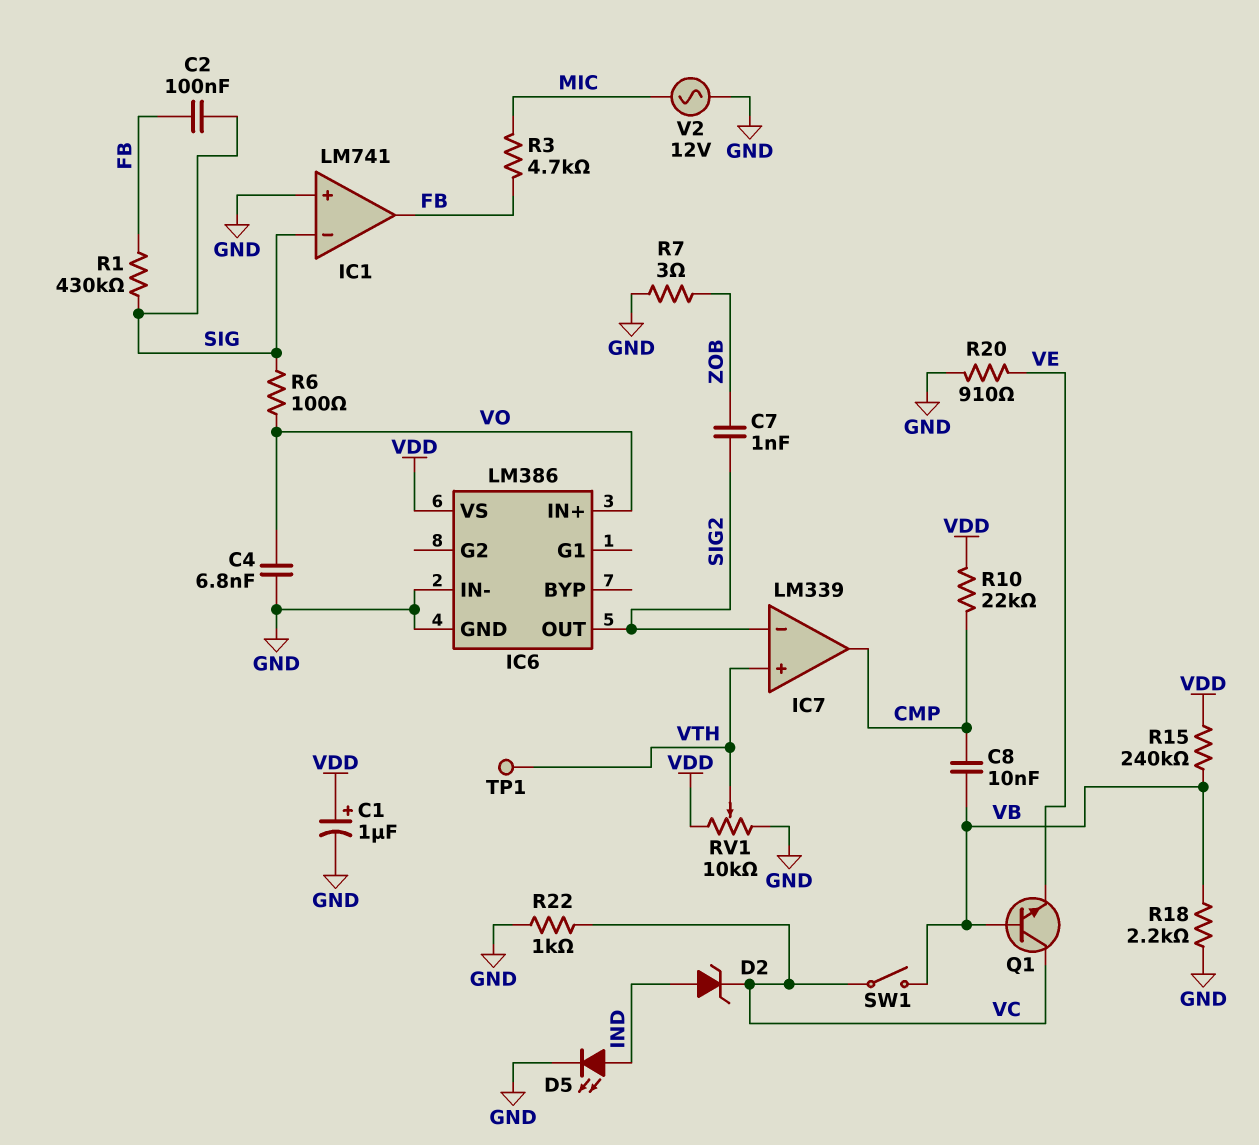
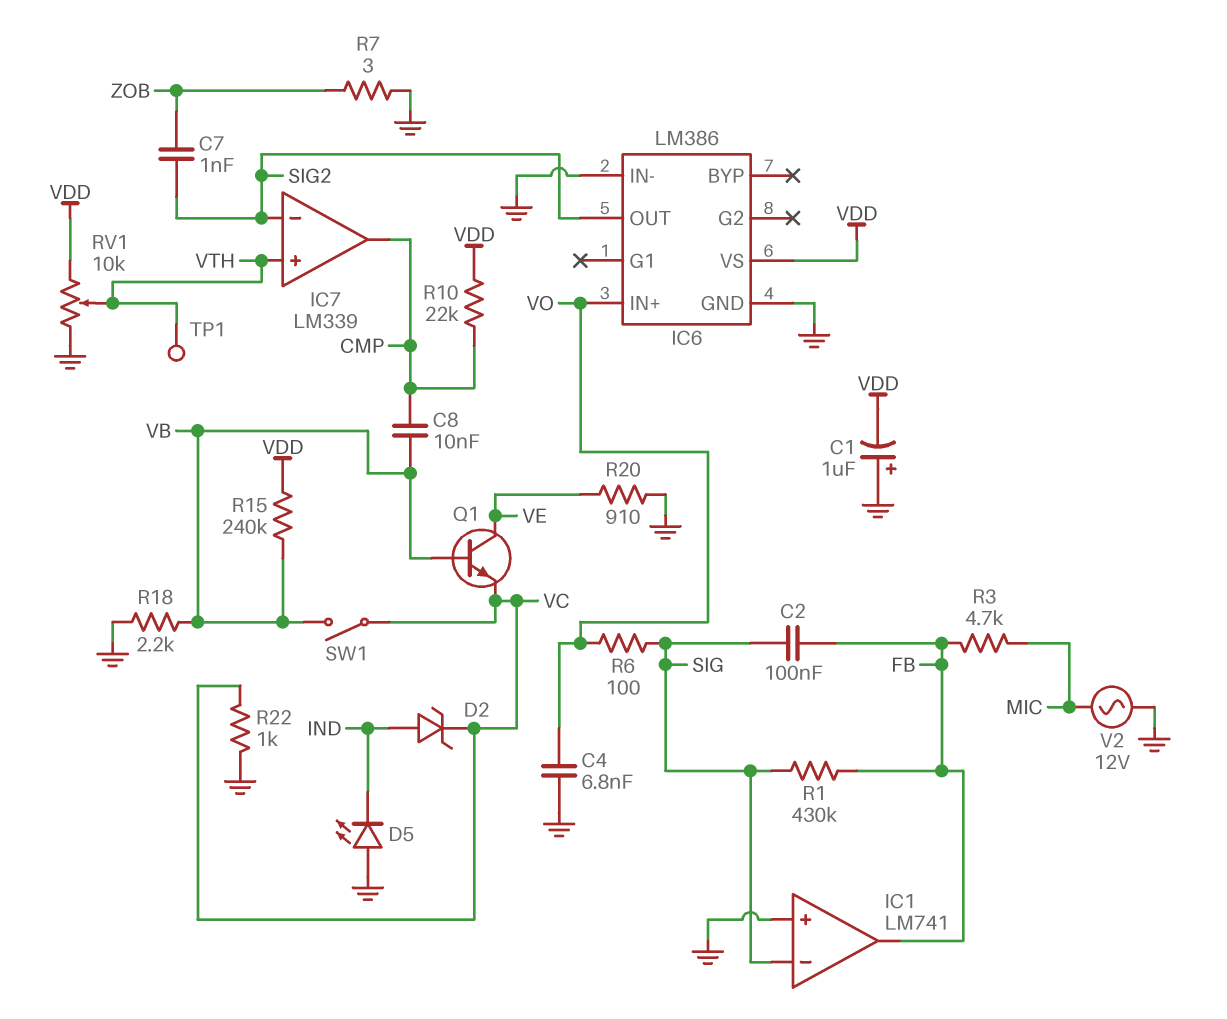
C1: 1uF (plus VDD, minus GND) -> 1uF (plus GND, minus VDD)
D5: LED (A IND, K GND) -> LED (A GND, K IND)
Q1: NPN (B VB, C VC, E VE) -> NPN (B VB, C VE, E VC)

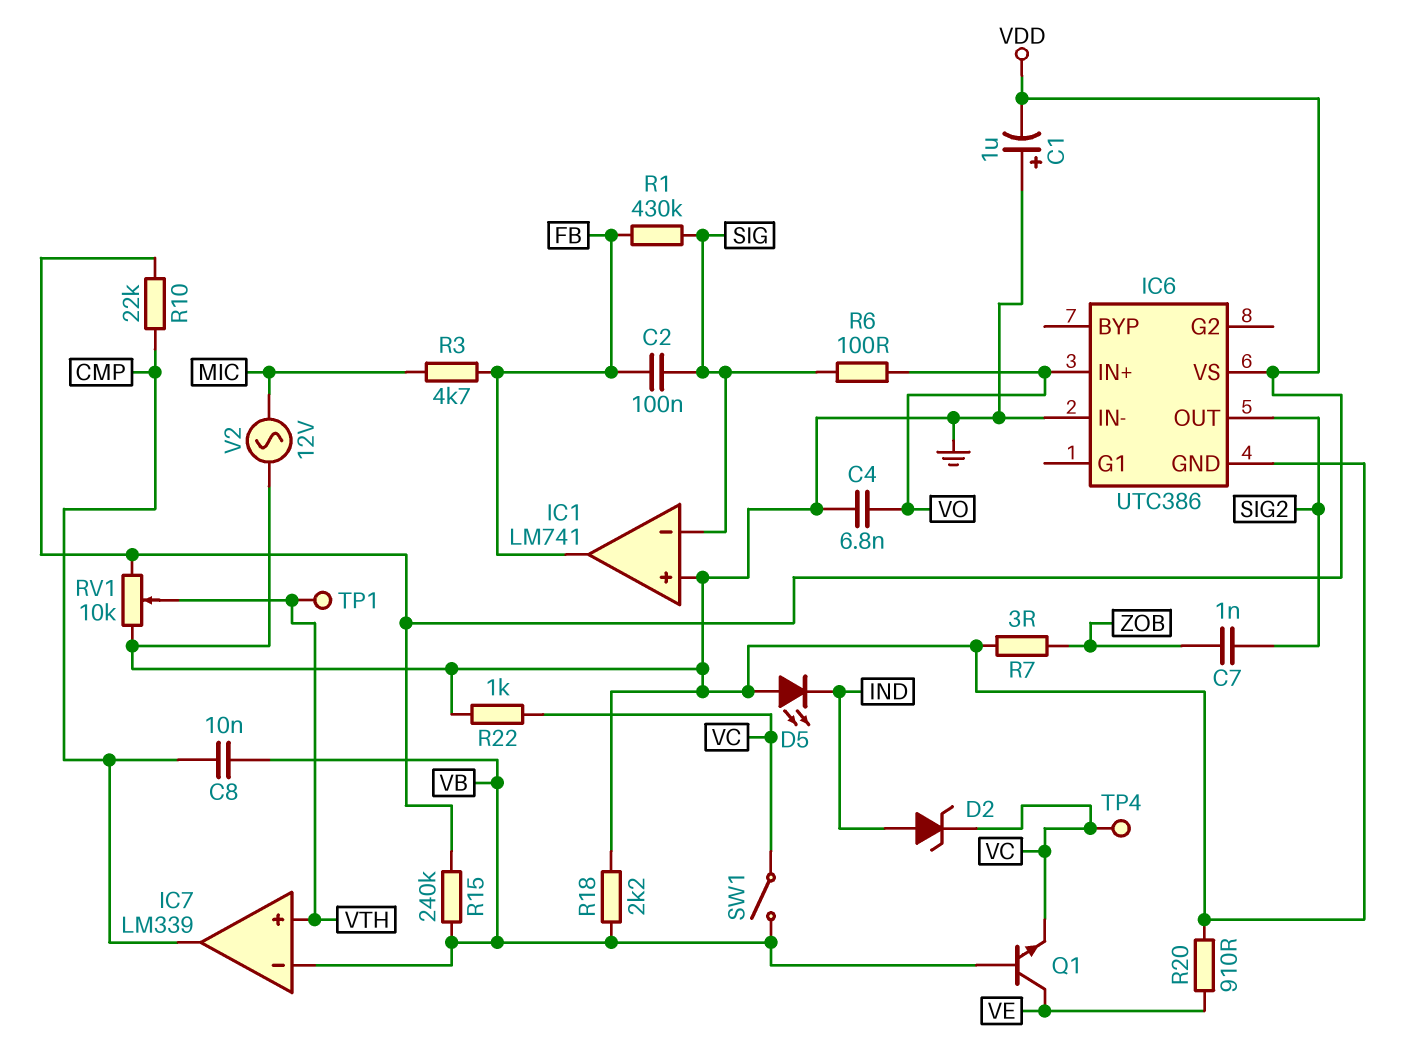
IC6: LM386 -> UTC386
IC7 pin in-: SIG2 -> VB
TP4: none -> test point (VC)

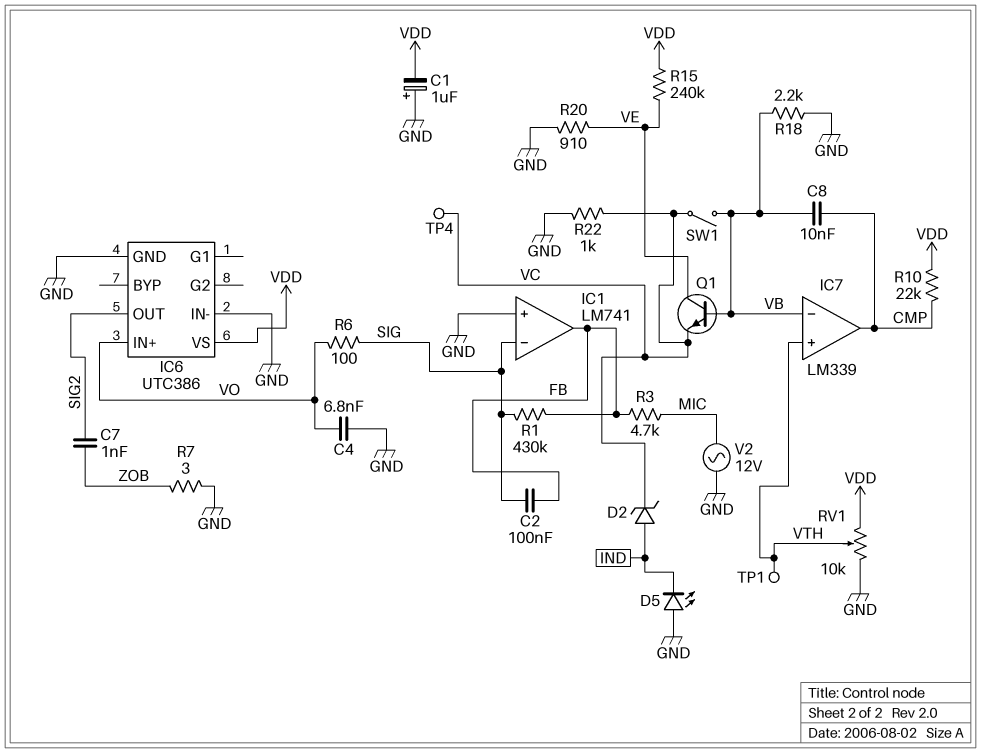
R15: 240k (VB, VDD) -> 240k (VDD, VE)

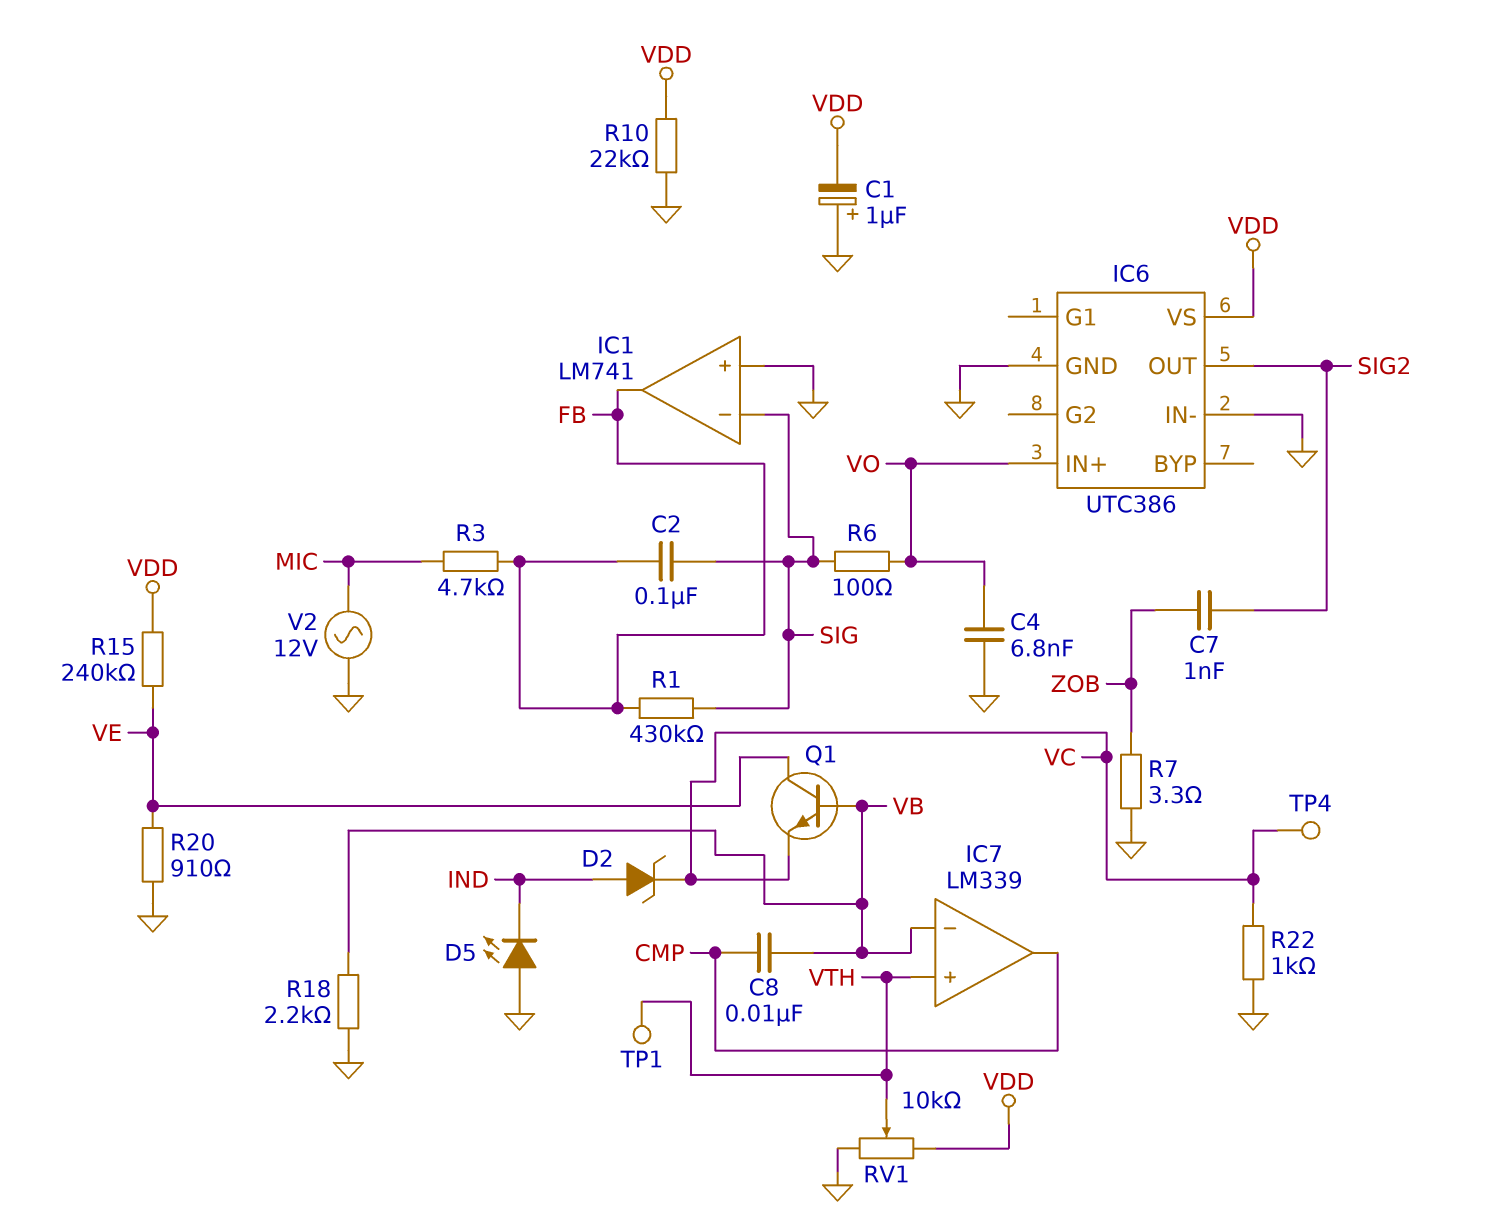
R7: 3 (GND, ZOB) -> 3.3 (GND, ZOB)
R10: 22k (CMP, VDD) -> 22k (GND, VDD)
SW1: switch (VB, VC) -> none

